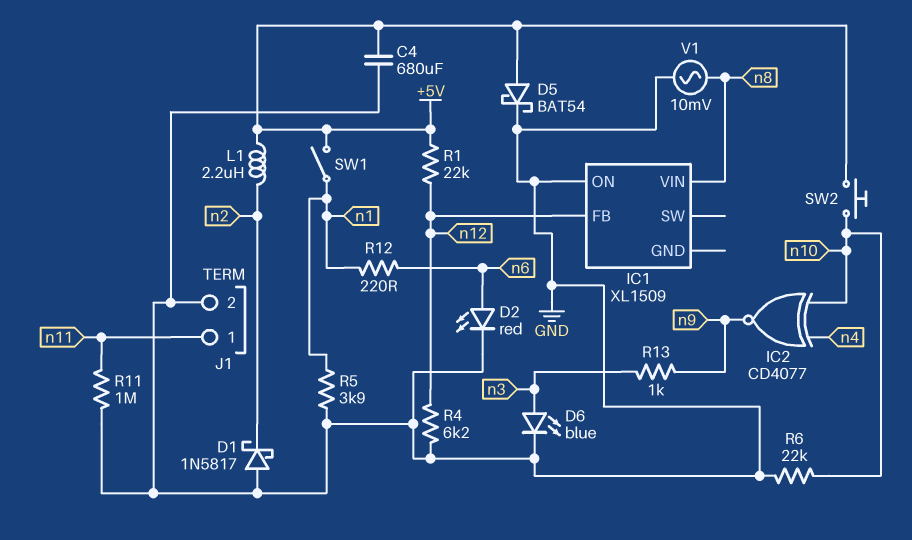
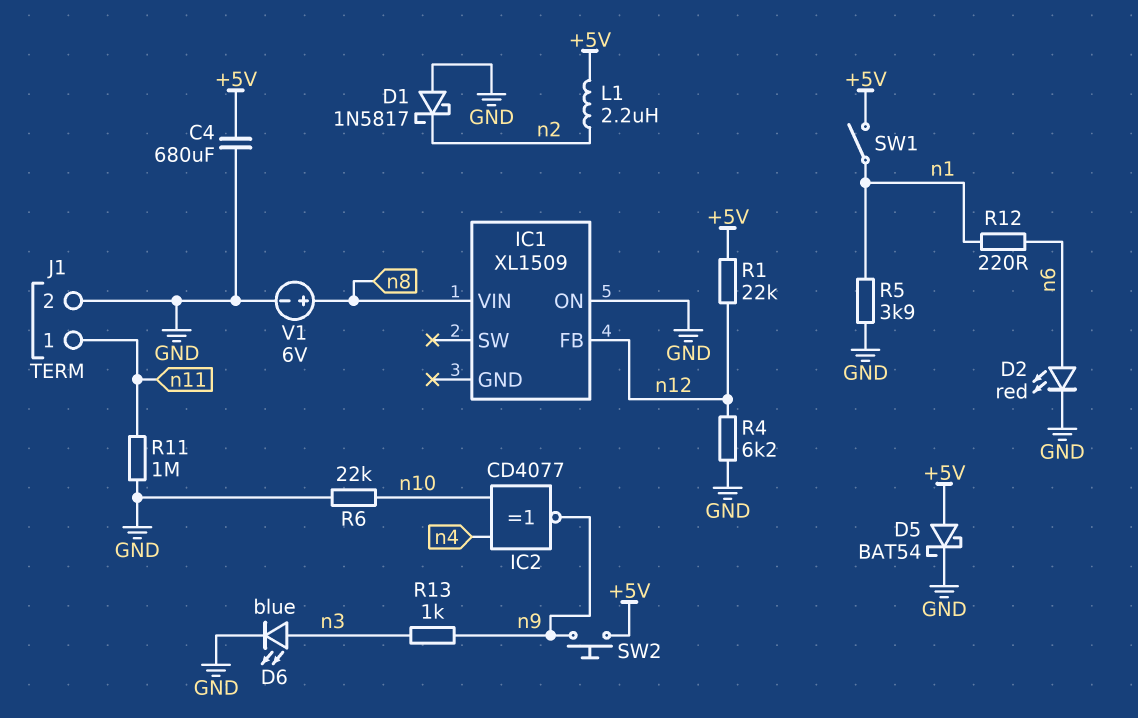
SW2: button (+5V, n10) -> button (+5V, n9)
V1: AC 10mV (GND, n8) -> 6V (plus n8, minus GND)

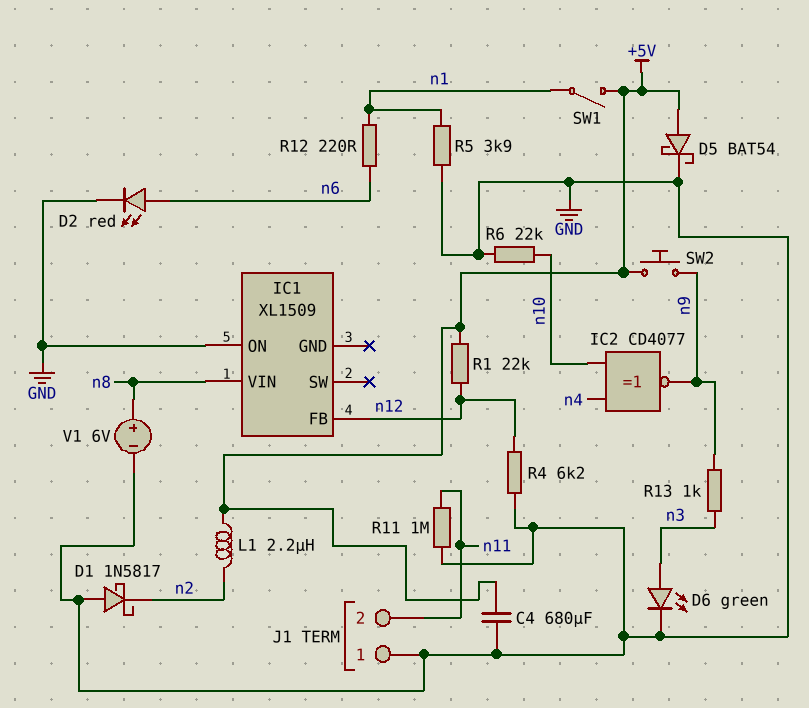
D6: LED blue (A n3, K GND) -> LED green (A n3, K GND)
J1 pin 1: n11 -> GND
J1 pin 2: GND -> n11

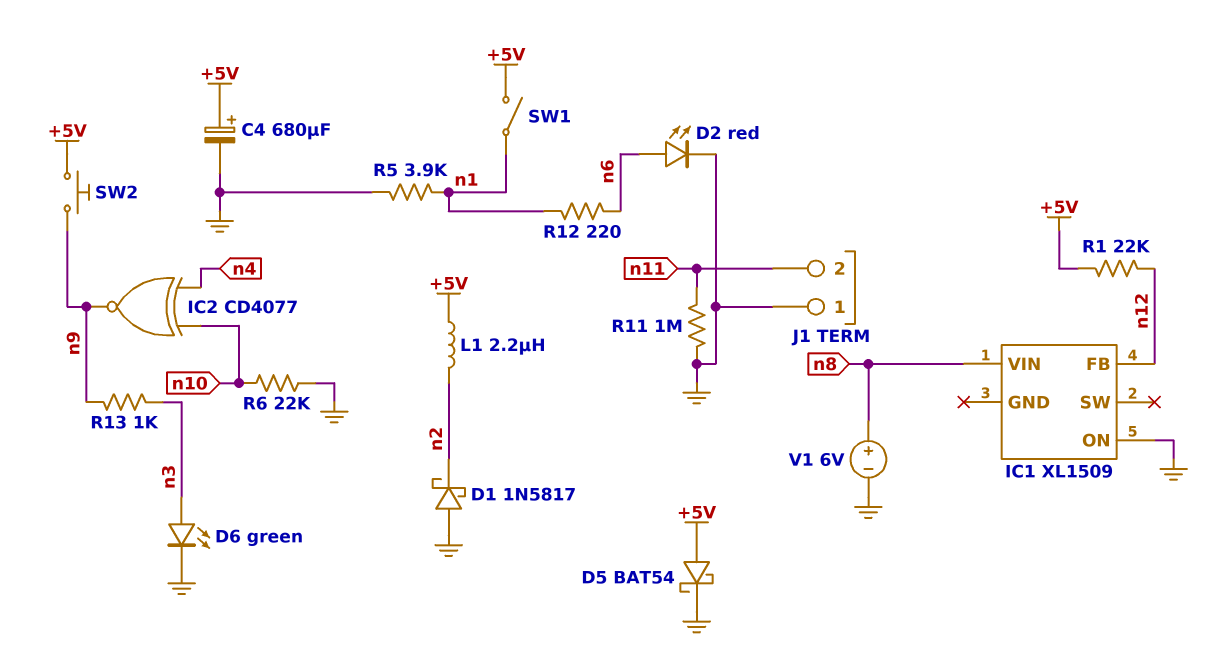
C4: 680uF (+5V, GND) -> 680uF (plus +5V, minus GND)
R4: 6.2k (GND, n12) -> none

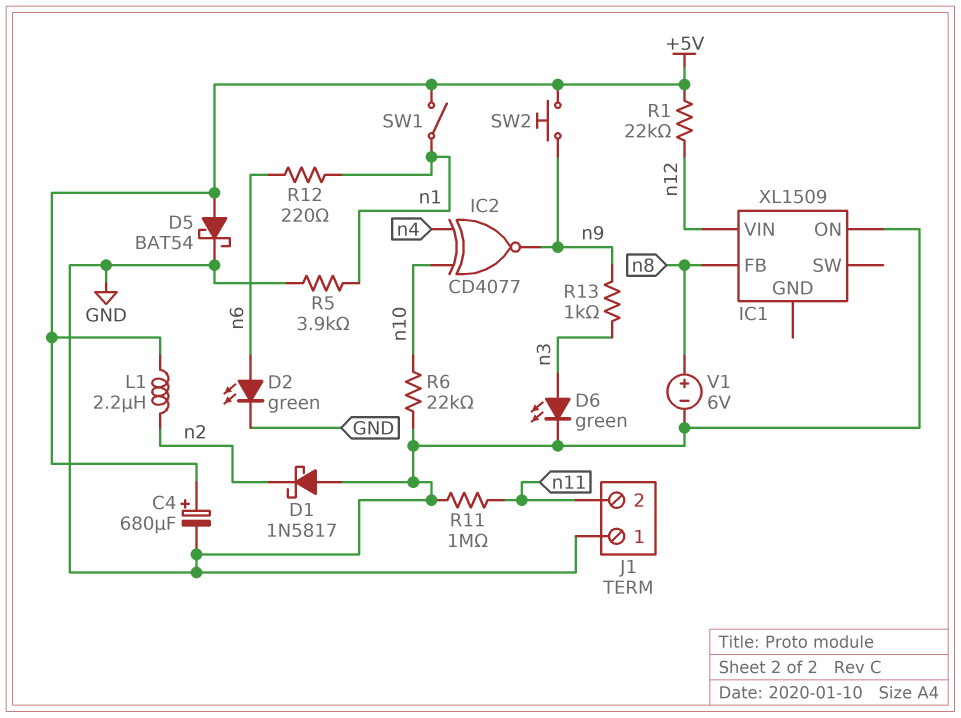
D2: LED red (A n6, K GND) -> LED green (A n6, K GND)
IC1 pin FB: n12 -> n8
IC1 pin VIN: n8 -> n12

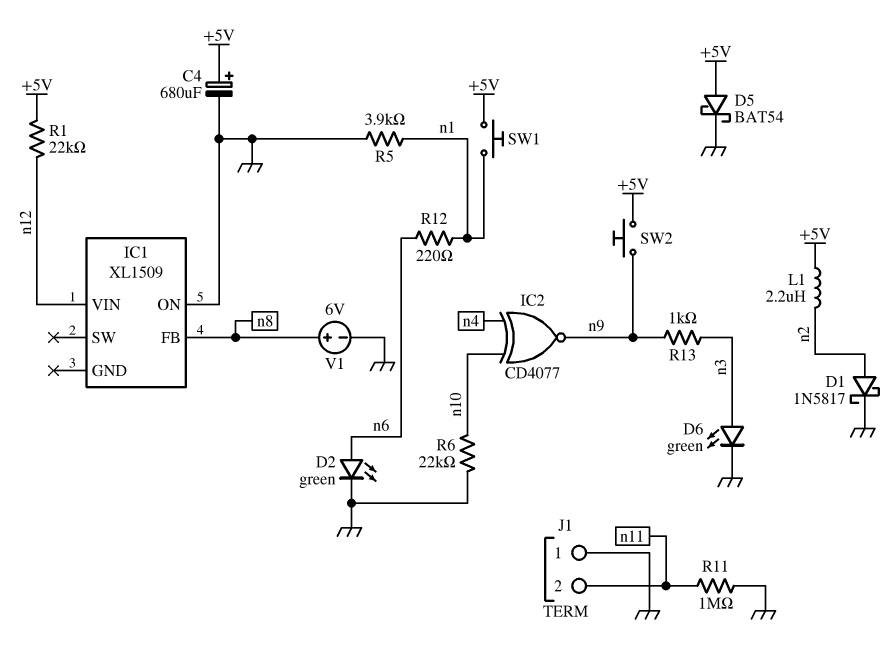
D1: schottky 1N5817 (A GND, K n2) -> schottky 1N5817 (A n2, K GND)
SW1: switch (+5V, n1) -> button (+5V, n1)

